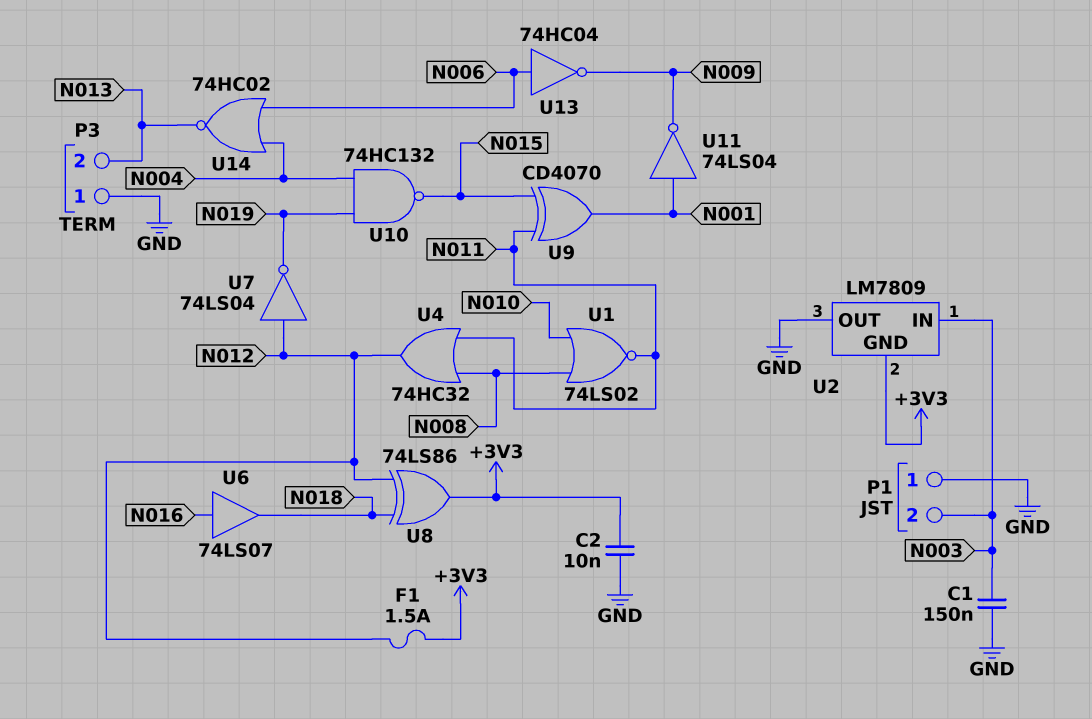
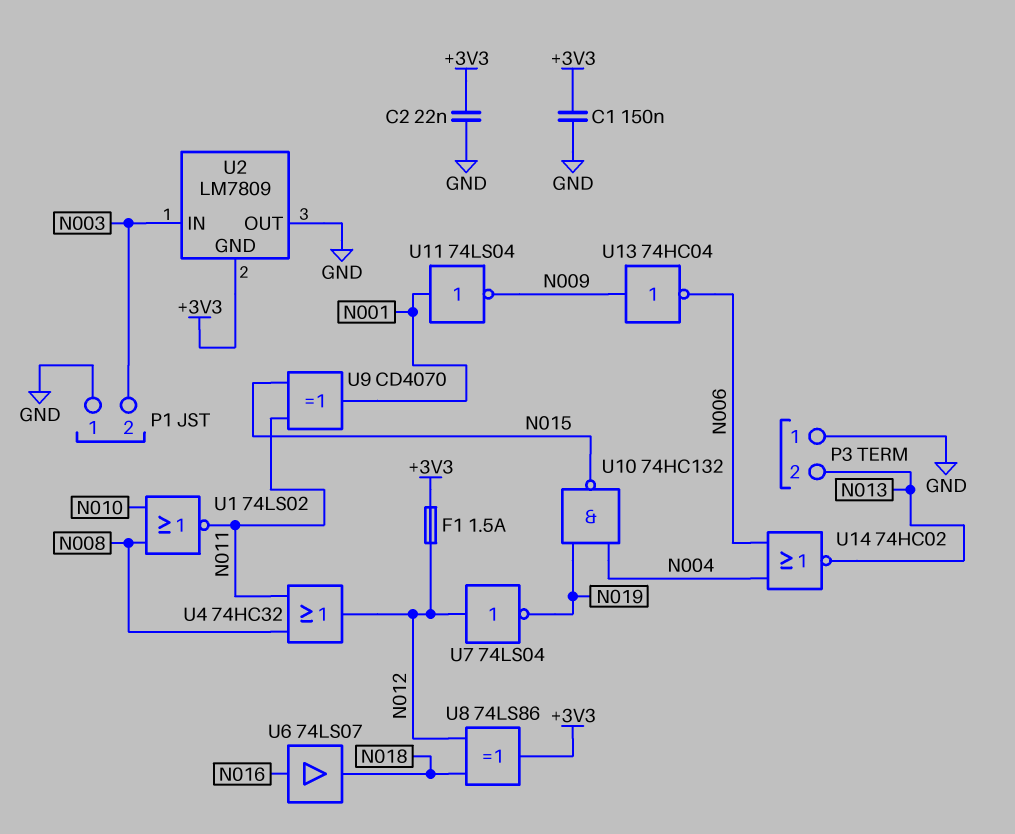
C1: 150nF (GND, N003) -> 150nF (+3V3, GND)
C2: 10nF (+3V3, GND) -> 22nF (+3V3, GND)
U13: NOT 74HC04 (in N006, out N009) -> NOT 74HC04 (in N009, out N006)

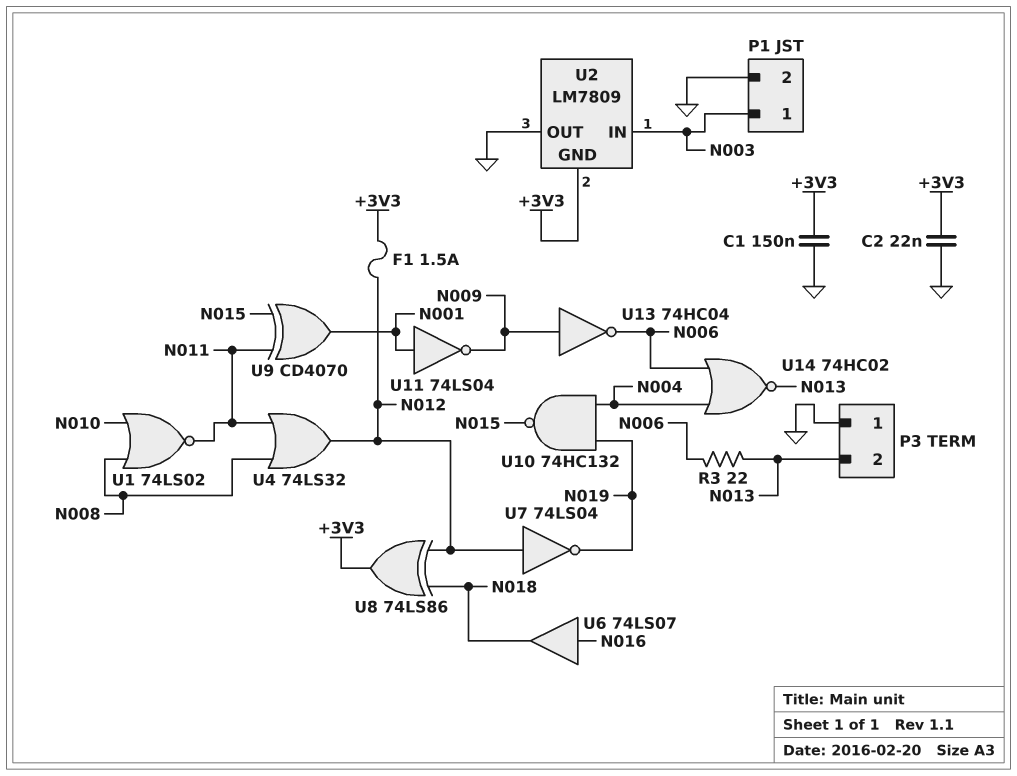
P1 pin 1: GND -> N003
P1 pin 2: N003 -> GND
R3: none -> 22 (N006, N013)
U4: OR 74HC32 (in N008, in N011, out N012) -> OR 74LS32 (in N008, in N011, out N012)

